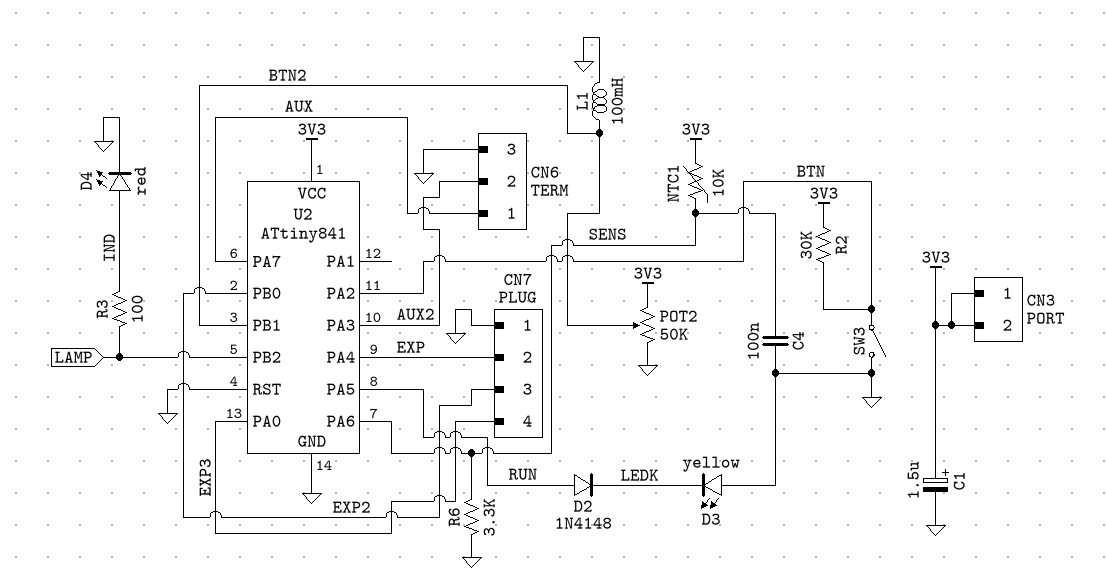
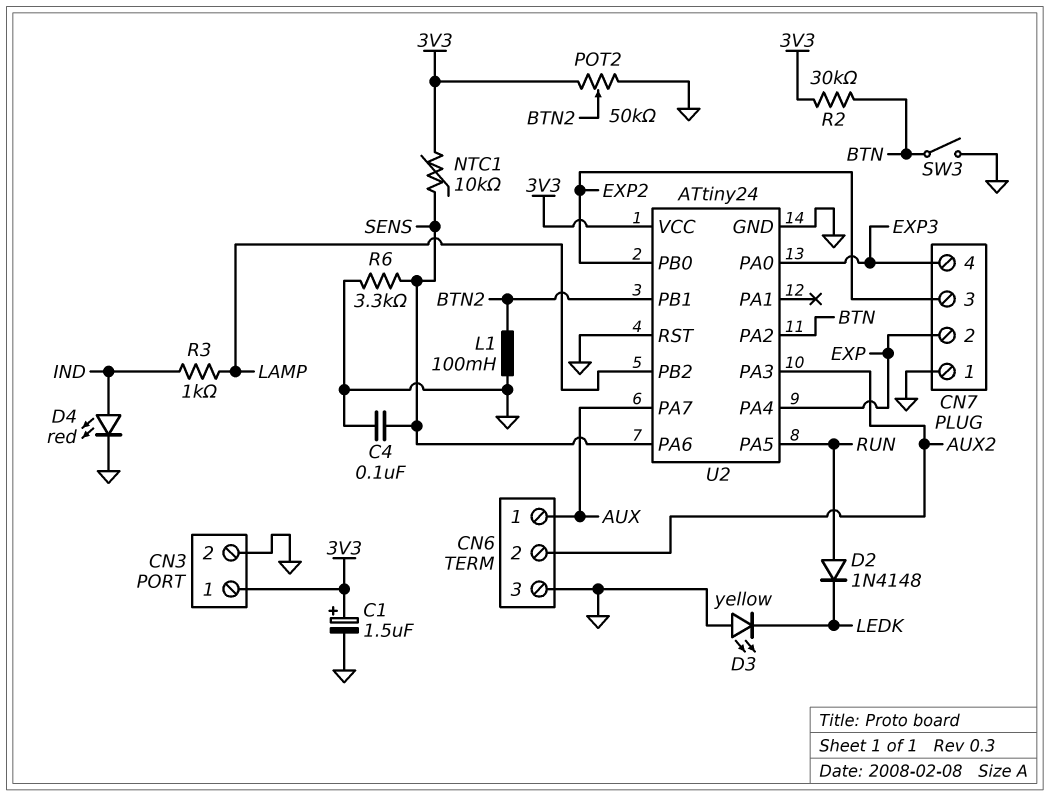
CN3 pin 2: 3V3 -> GND
R3: 100 (IND, LAMP) -> 1k (IND, LAMP)
U2: ATtiny841 -> ATtiny24

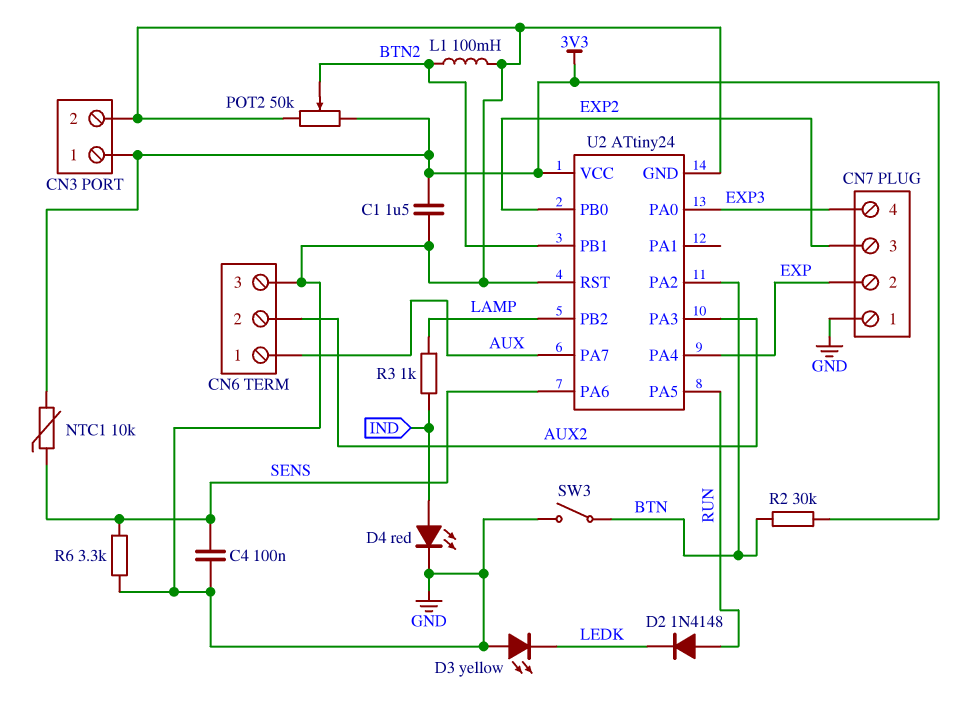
C1: 1.5uF (plus 3V3, minus GND) -> 1.5uF (3V3, GND)

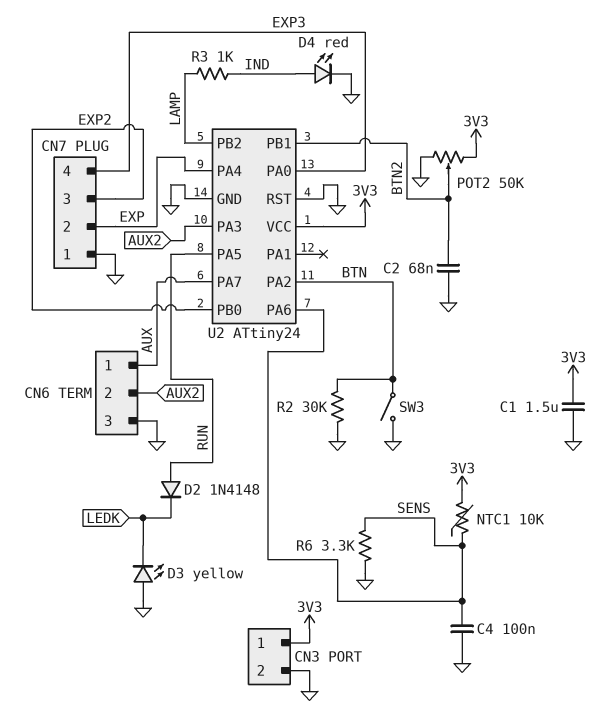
C2: none -> 68nF (BTN2, GND)
L1: 100mH (BTN2, GND) -> none
R2: 30k (3V3, BTN) -> 30k (BTN, GND)

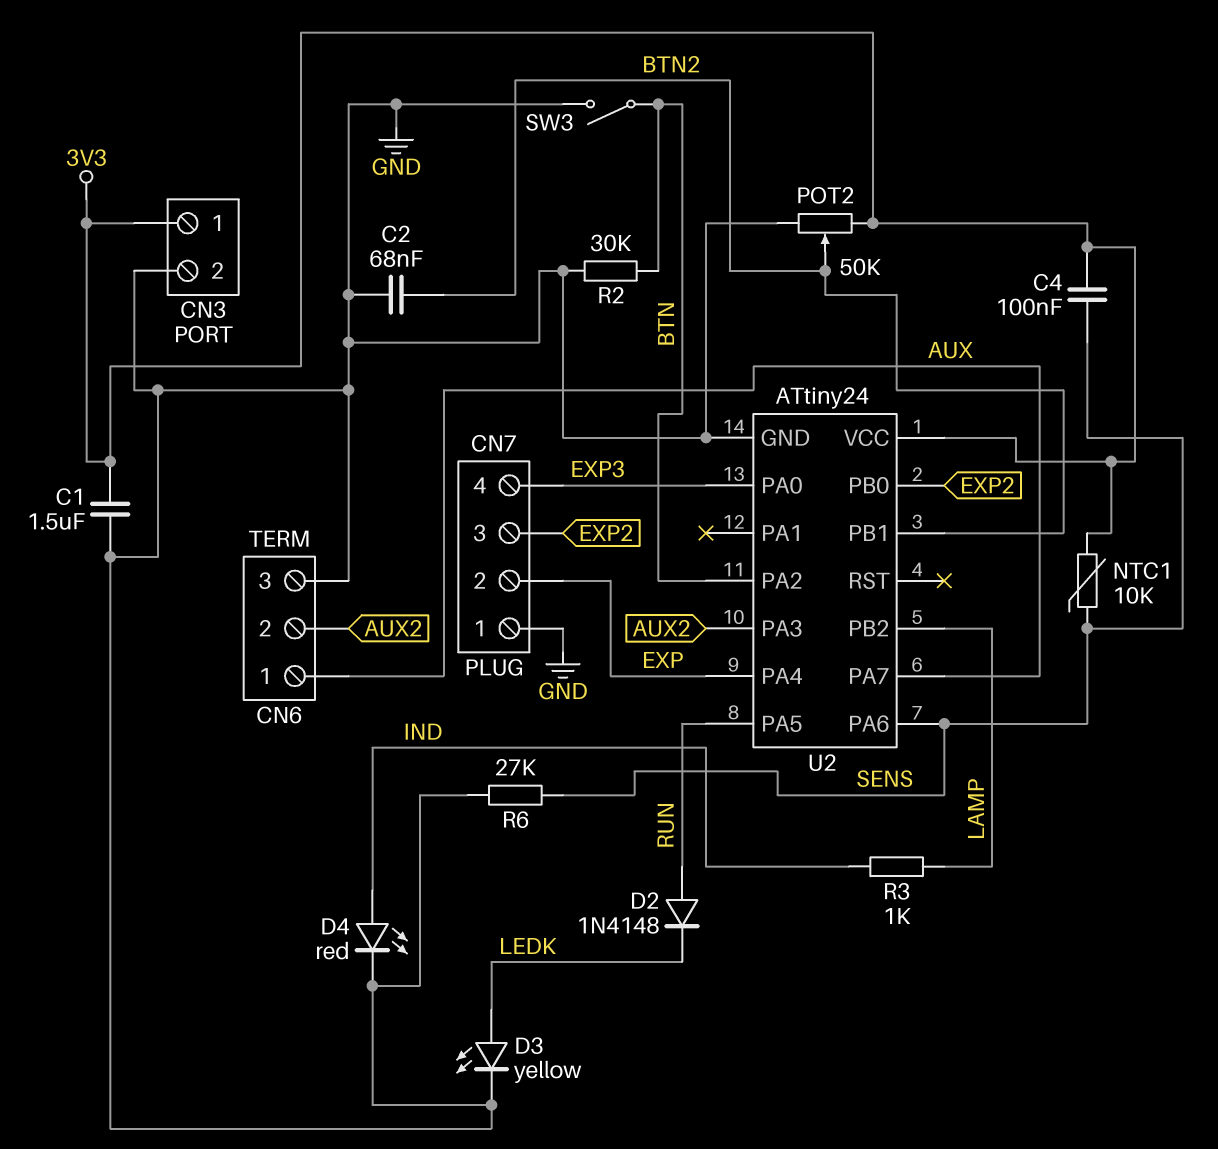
C4: 100nF (GND, SENS) -> 100nF (3V3, SENS)
D3: LED yellow (A GND, K LEDK) -> LED yellow (A LEDK, K GND)
R6: 3.3k (GND, SENS) -> 27k (GND, SENS)
U2 pin RST: GND -> none

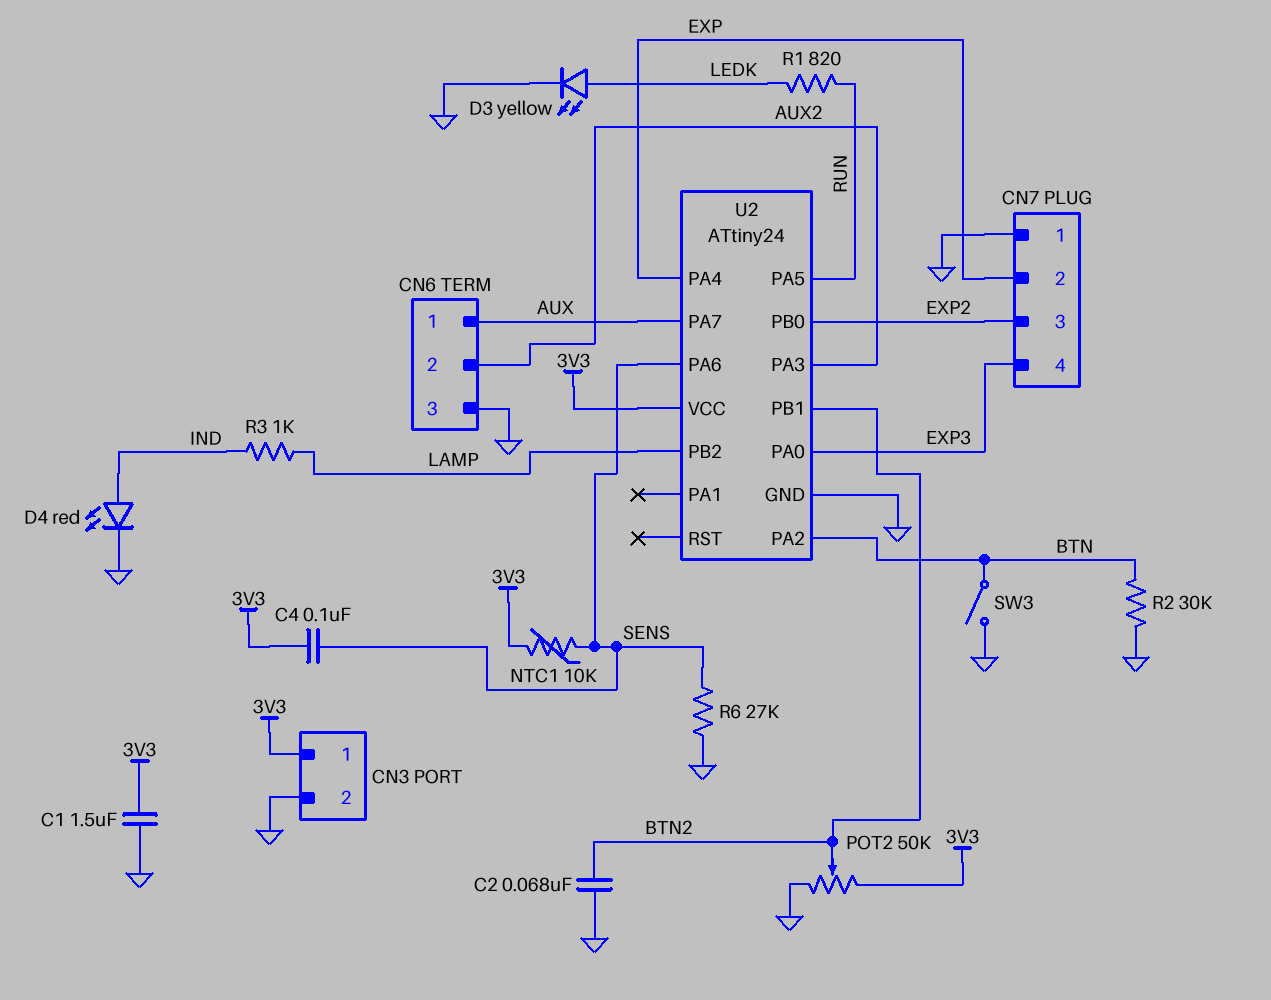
D2: diode 1N4148 (A RUN, K LEDK) -> none
R1: none -> 820 (LEDK, RUN)

